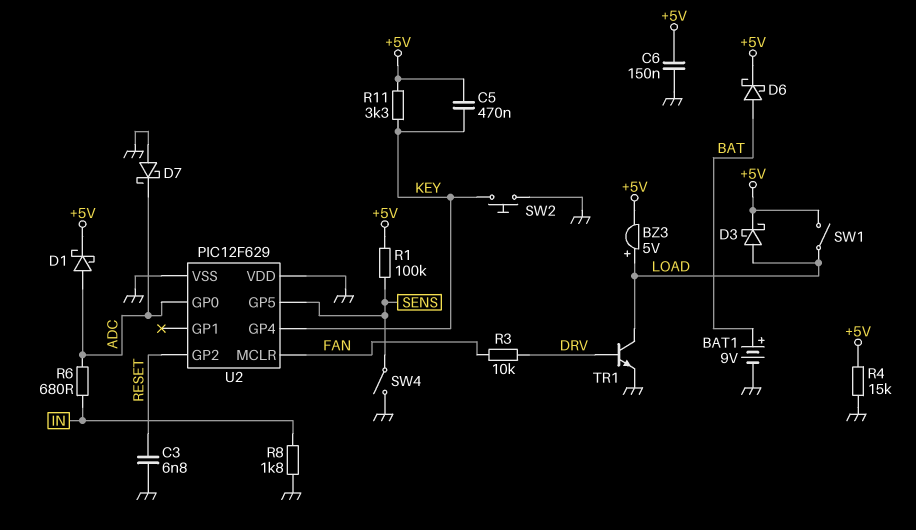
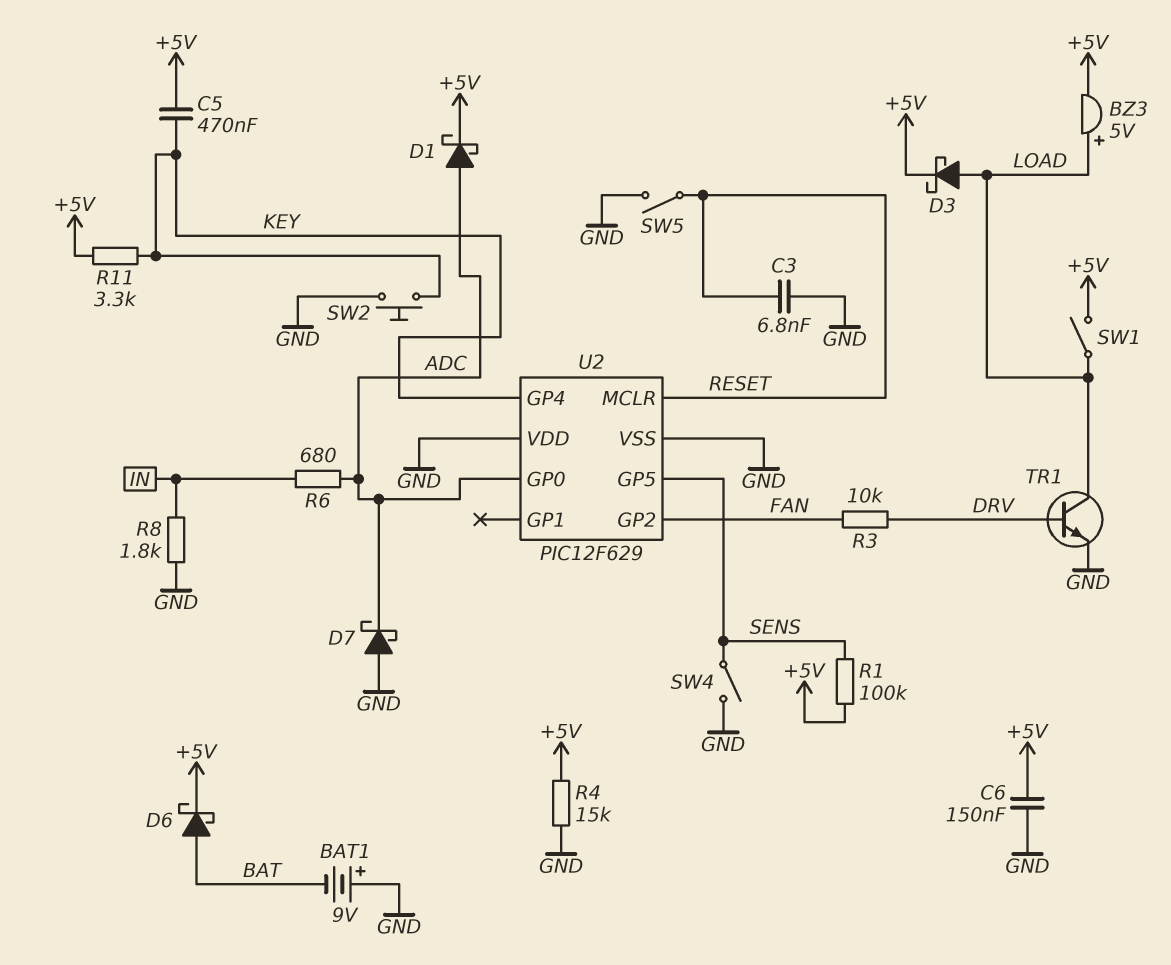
BAT1: 9V (plus BAT, minus GND) -> 9V (plus GND, minus BAT)
SW5: none -> switch (GND, RESET)
U2 pin GP2: RESET -> FAN
U2 pin MCLR: FAN -> RESET

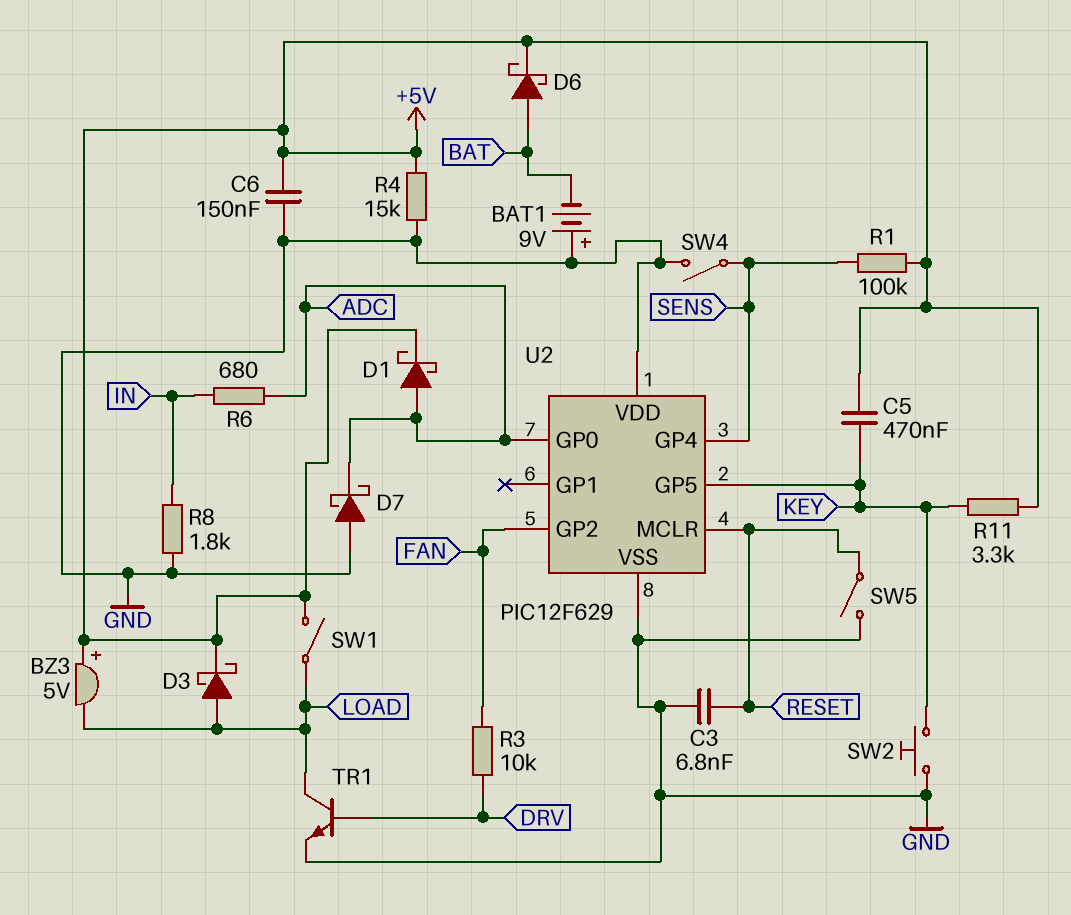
BZ3: buzzer 5V (plus LOAD, minus +5V) -> buzzer 5V (plus +5V, minus LOAD)
U2 pin GP4: KEY -> SENS
U2 pin GP5: SENS -> KEY

